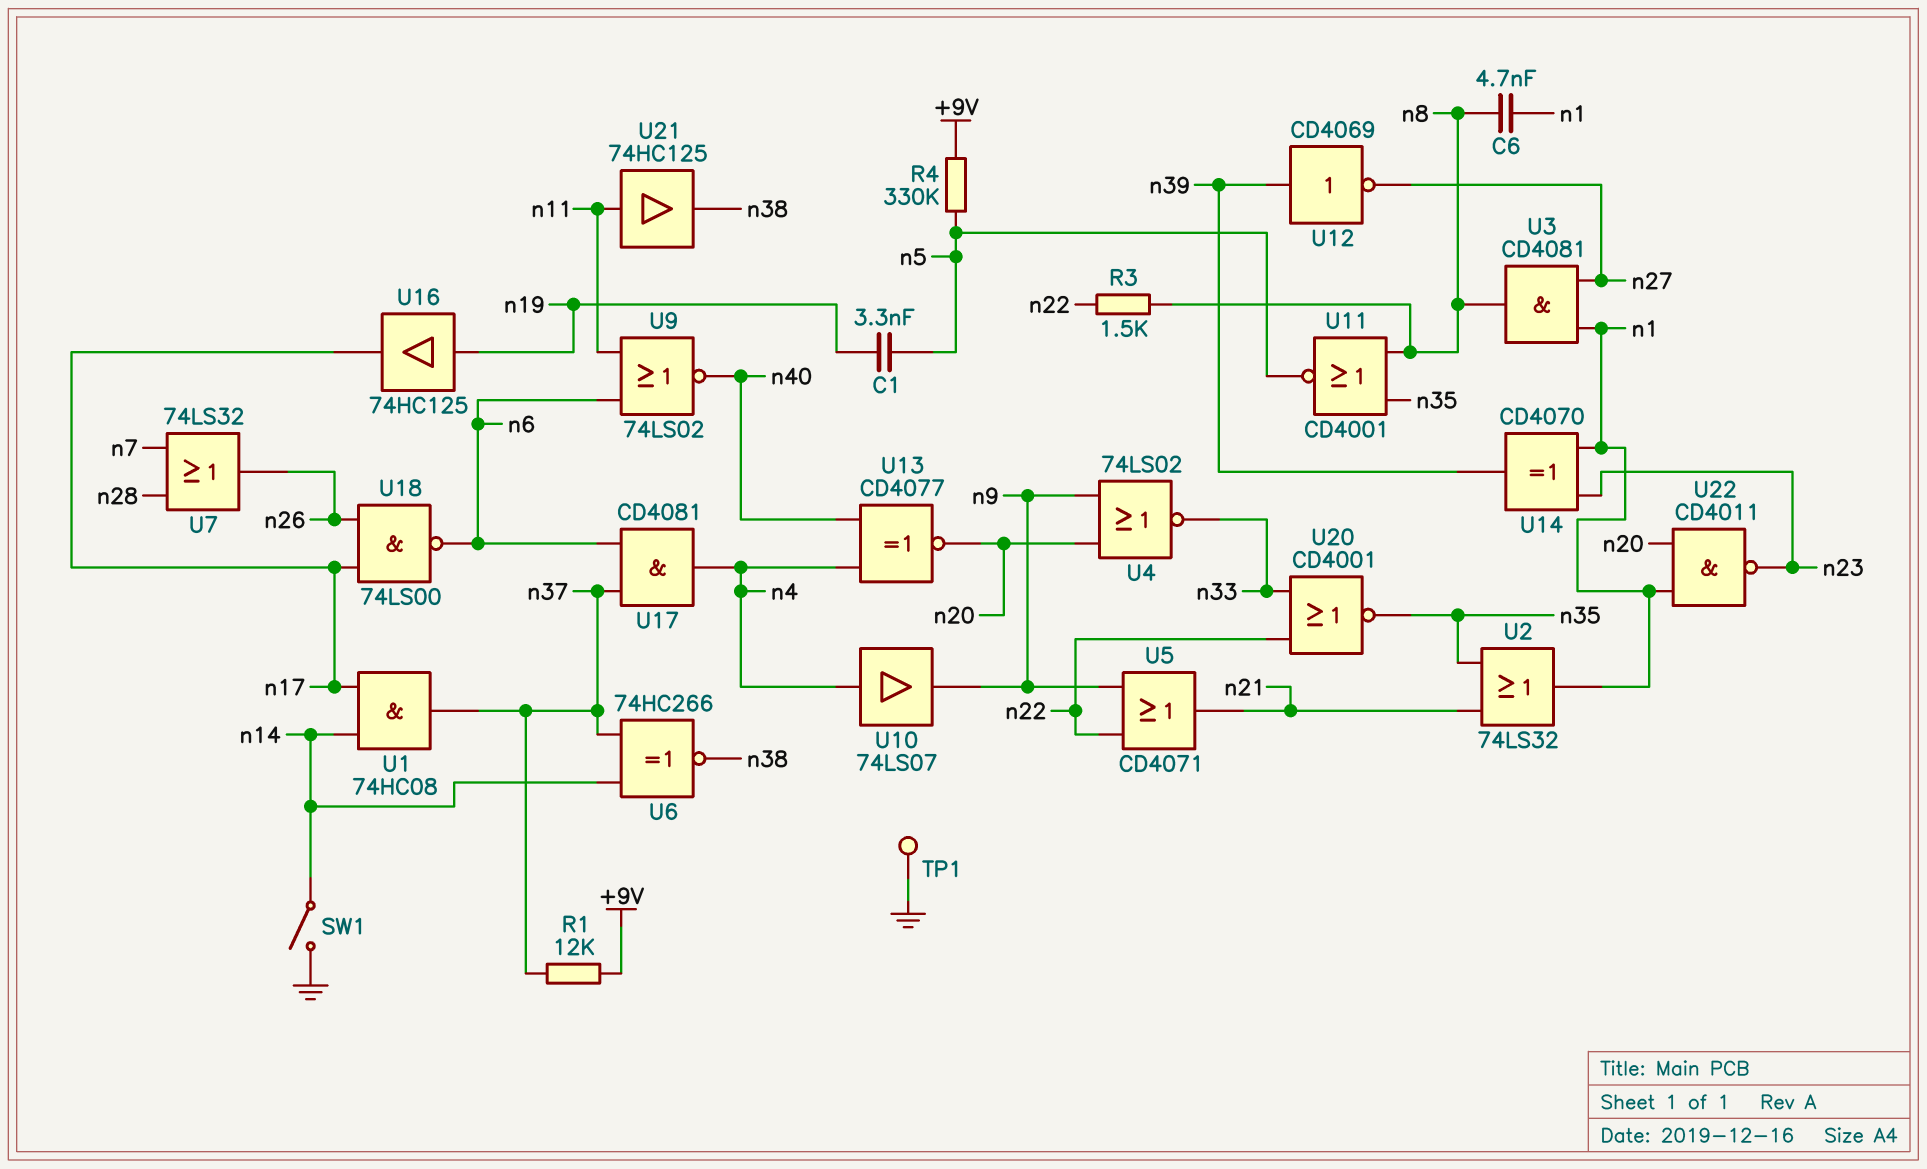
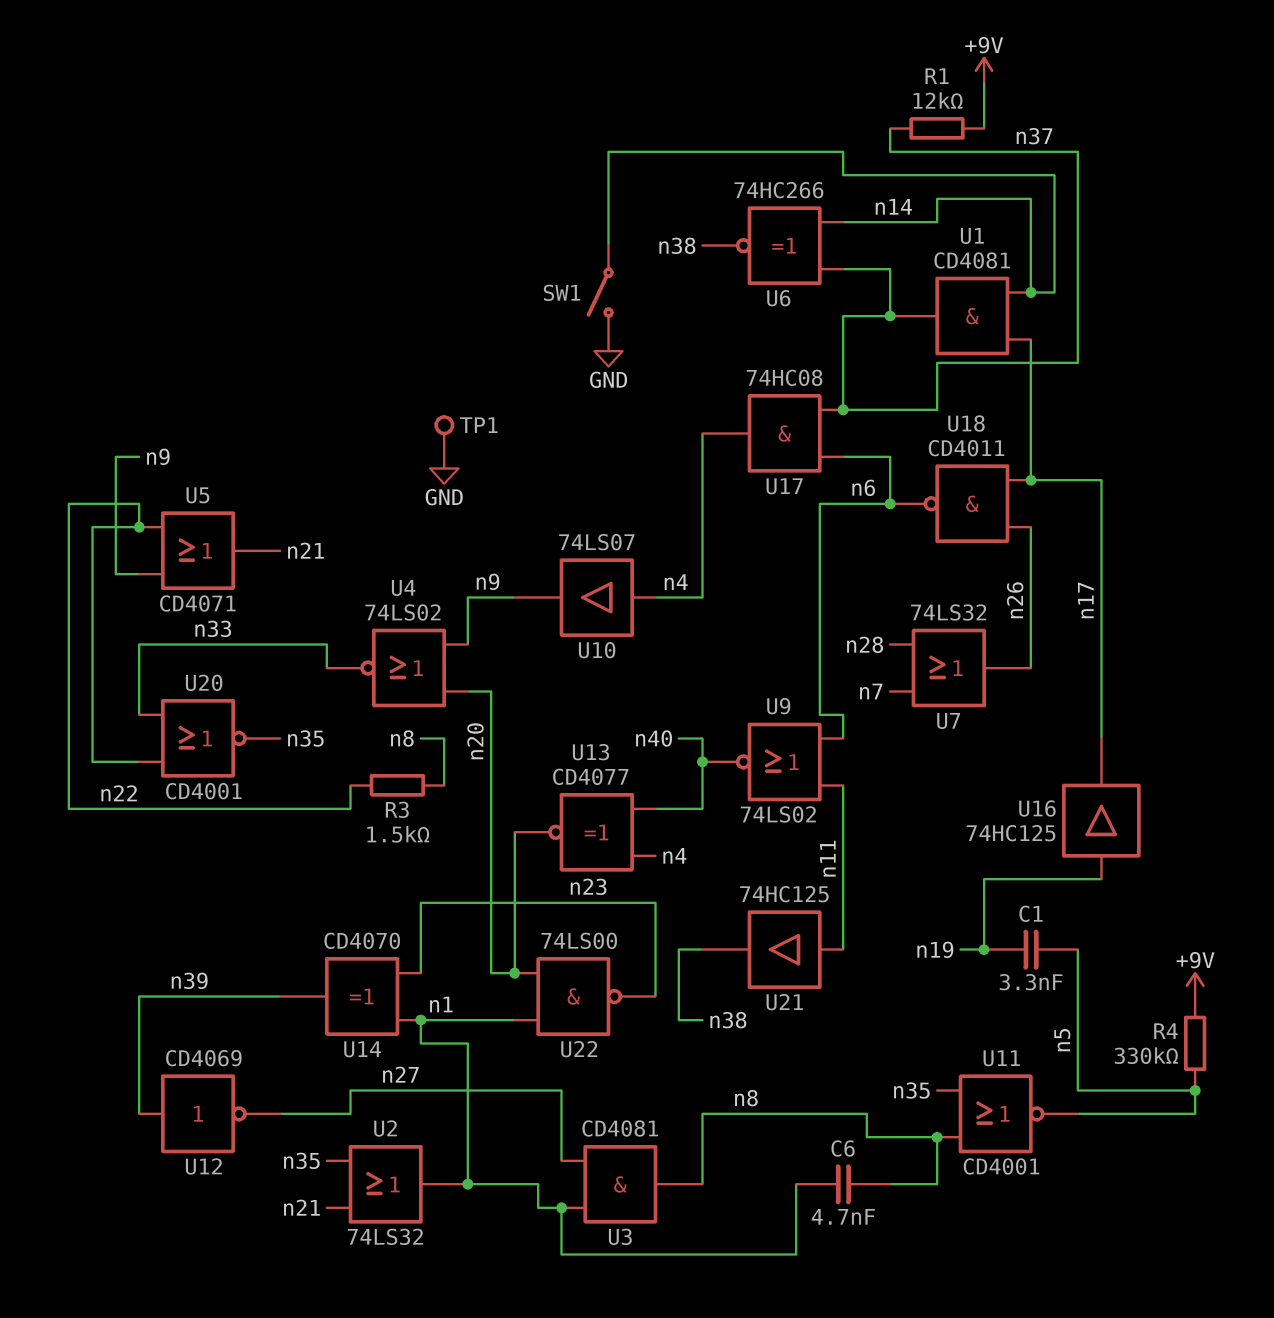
U1: AND 74HC08 (in n14, in n17, out n37) -> AND CD4081 (in n14, in n17, out n37)
U17: AND CD4081 (in n6, in n37, out n4) -> AND 74HC08 (in n6, in n37, out n4)
U18: NAND 74LS00 (in n17, in n26, out n6) -> NAND CD4011 (in n17, in n26, out n6)
U22: NAND CD4011 (in n1, in n20, out n23) -> NAND 74LS00 (in n1, in n20, out n23)

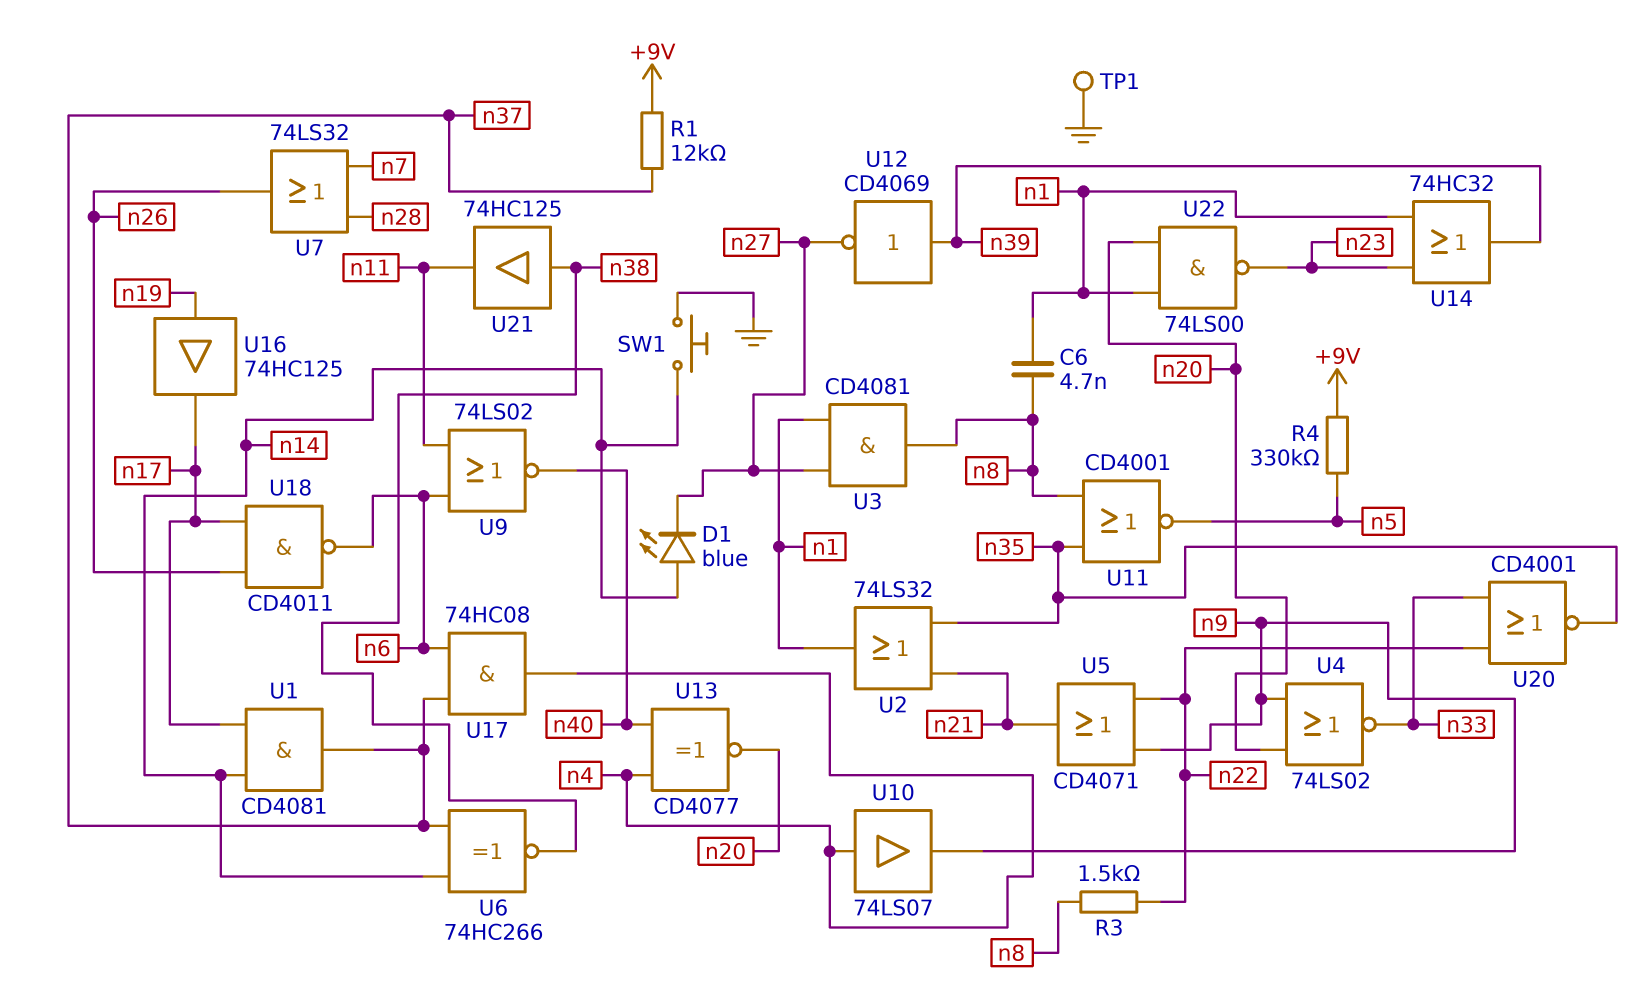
C1: 3.3nF (n5, n19) -> none
D1: none -> LED blue (A n14, K n27)
SW1: switch (GND, n14) -> button (GND, n14)
U14: XOR CD4070 (in n1, in n23, out n39) -> OR 74HC32 (in n1, in n23, out n39)
U21: buffer 74HC125 (in n11, out n38) -> buffer 74HC125 (in n38, out n11)

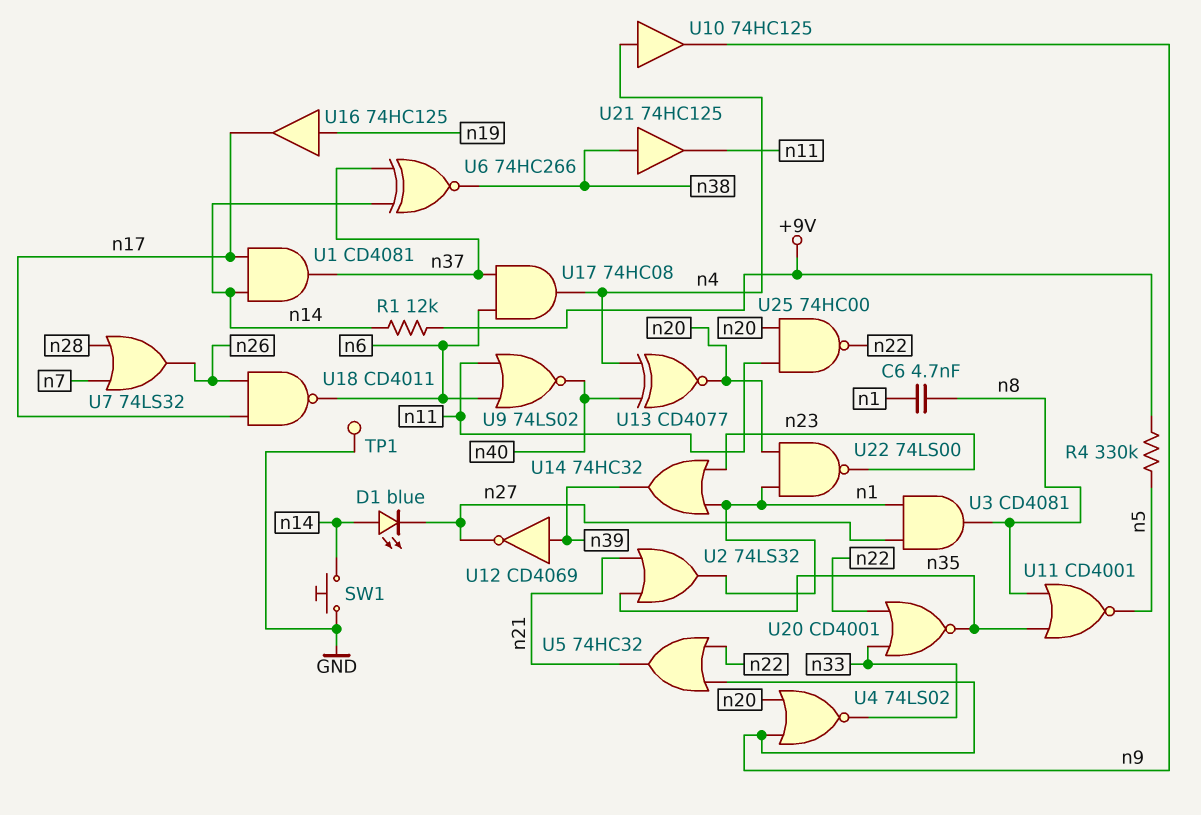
R1: 12k (+9V, n37) -> 12k (+9V, n14)
R3: 1.5k (n8, n22) -> none
U5: OR CD4071 (in n9, in n22, out n21) -> OR 74HC32 (in n9, in n22, out n21)
U10: buffer 74LS07 (in n4, out n9) -> buffer 74HC125 (in n4, out n9)
U25: none -> NAND 74HC00 (in n11, in n20, out n22)

